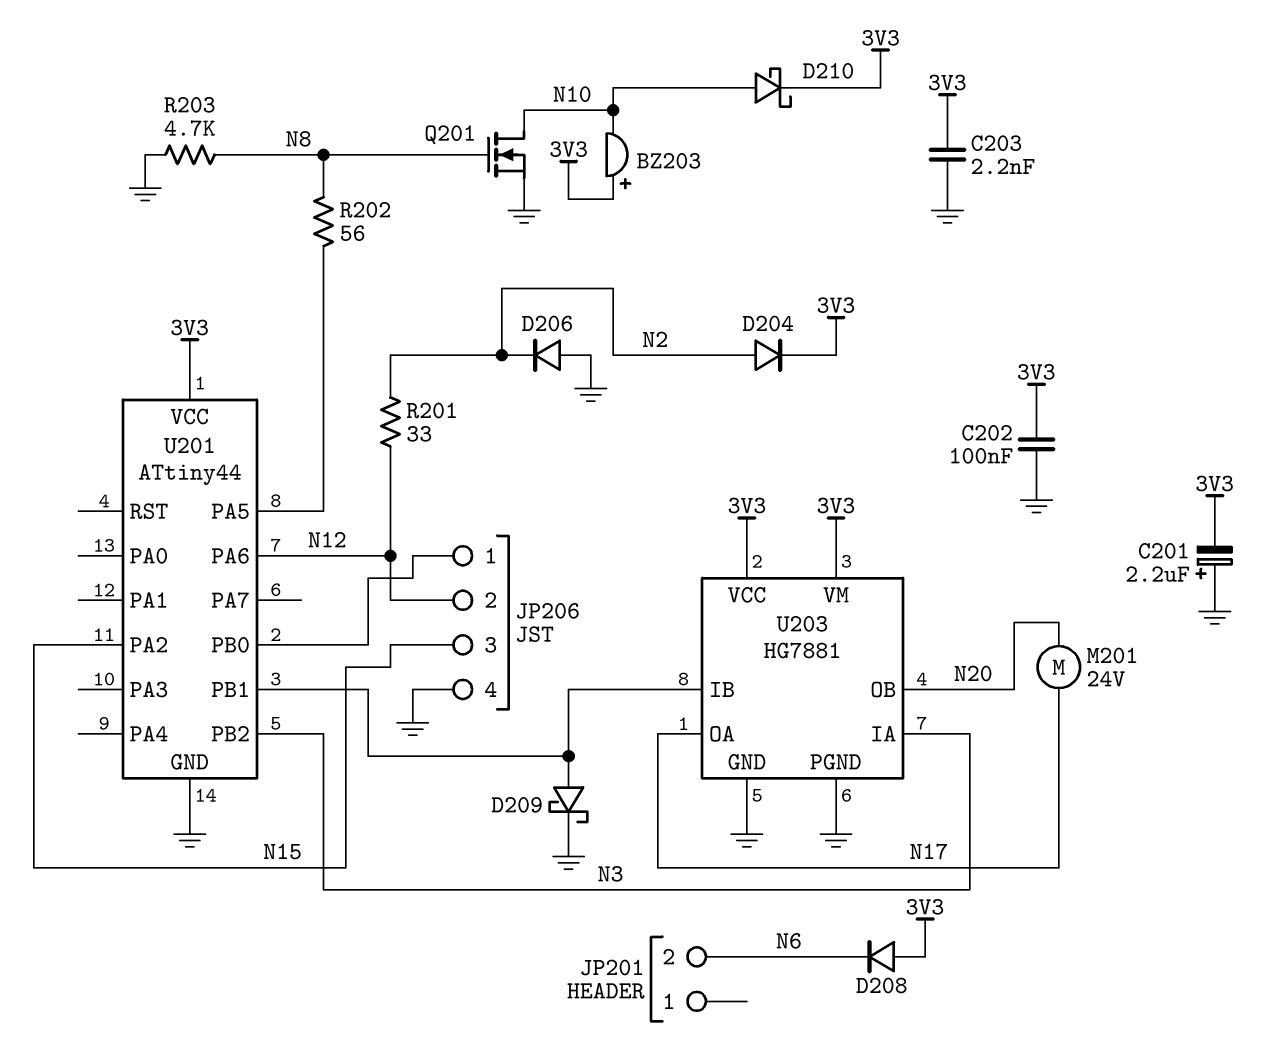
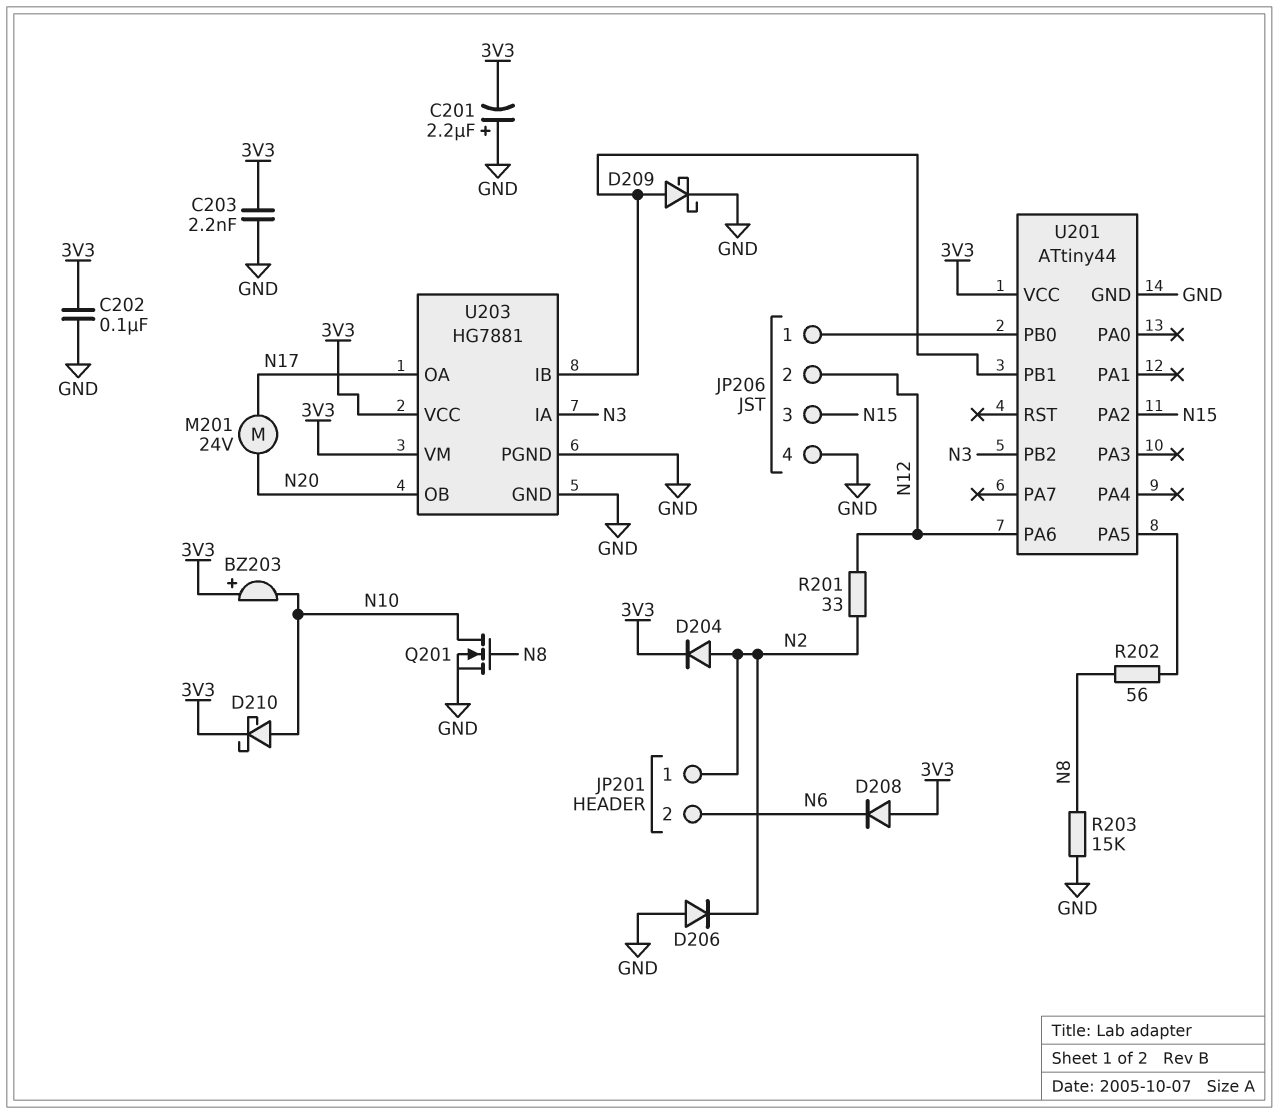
JP201 pin 1: none -> N2
R203: 4.7k (GND, N8) -> 15k (GND, N8)

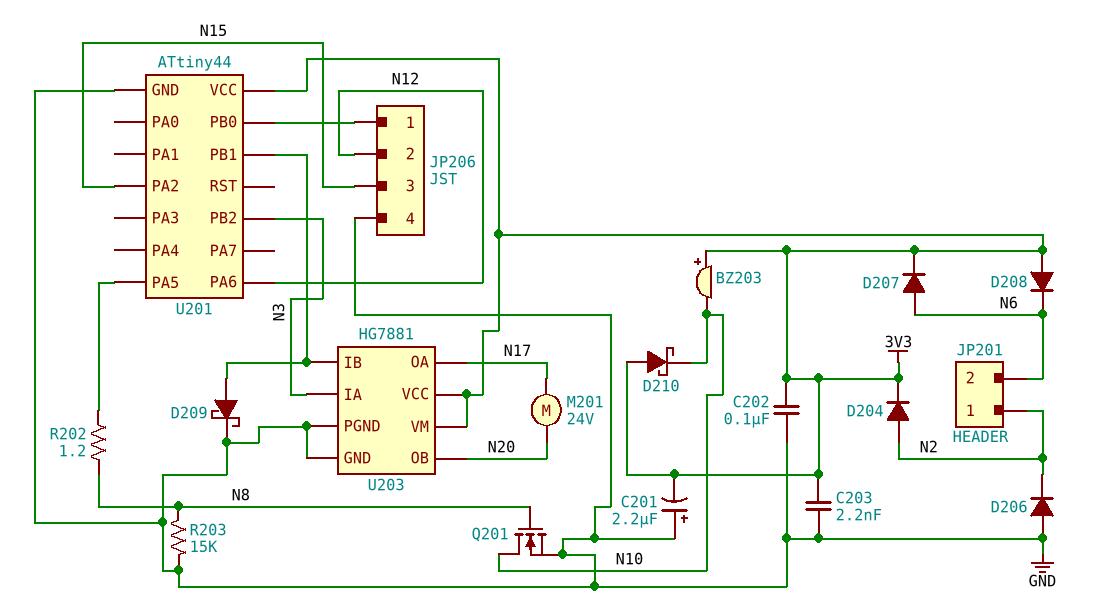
D207: none -> diode (A N6, K 3V3)
D210: schottky (A N10, K 3V3) -> schottky (A 3V3, K N10)
R201: 33 (N2, N12) -> none
R202: 56 (N8, U201/PA5) -> 1.2 (N8, U201/PA5)

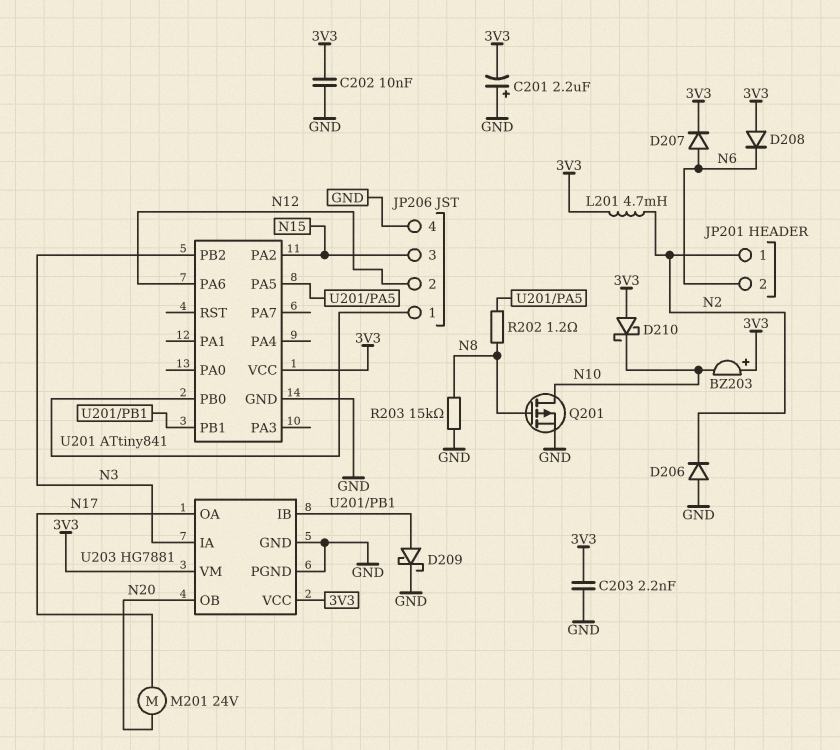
C202: 100nF (3V3, GND) -> 10nF (3V3, GND)
D204: diode (A N2, K 3V3) -> none
L201: none -> 4.7mH (3V3, N2)
Q201: NMOS (G N8, D N10, S GND) -> PMOS (G N8, D N10, S GND)
U201: ATtiny44 -> ATtiny841

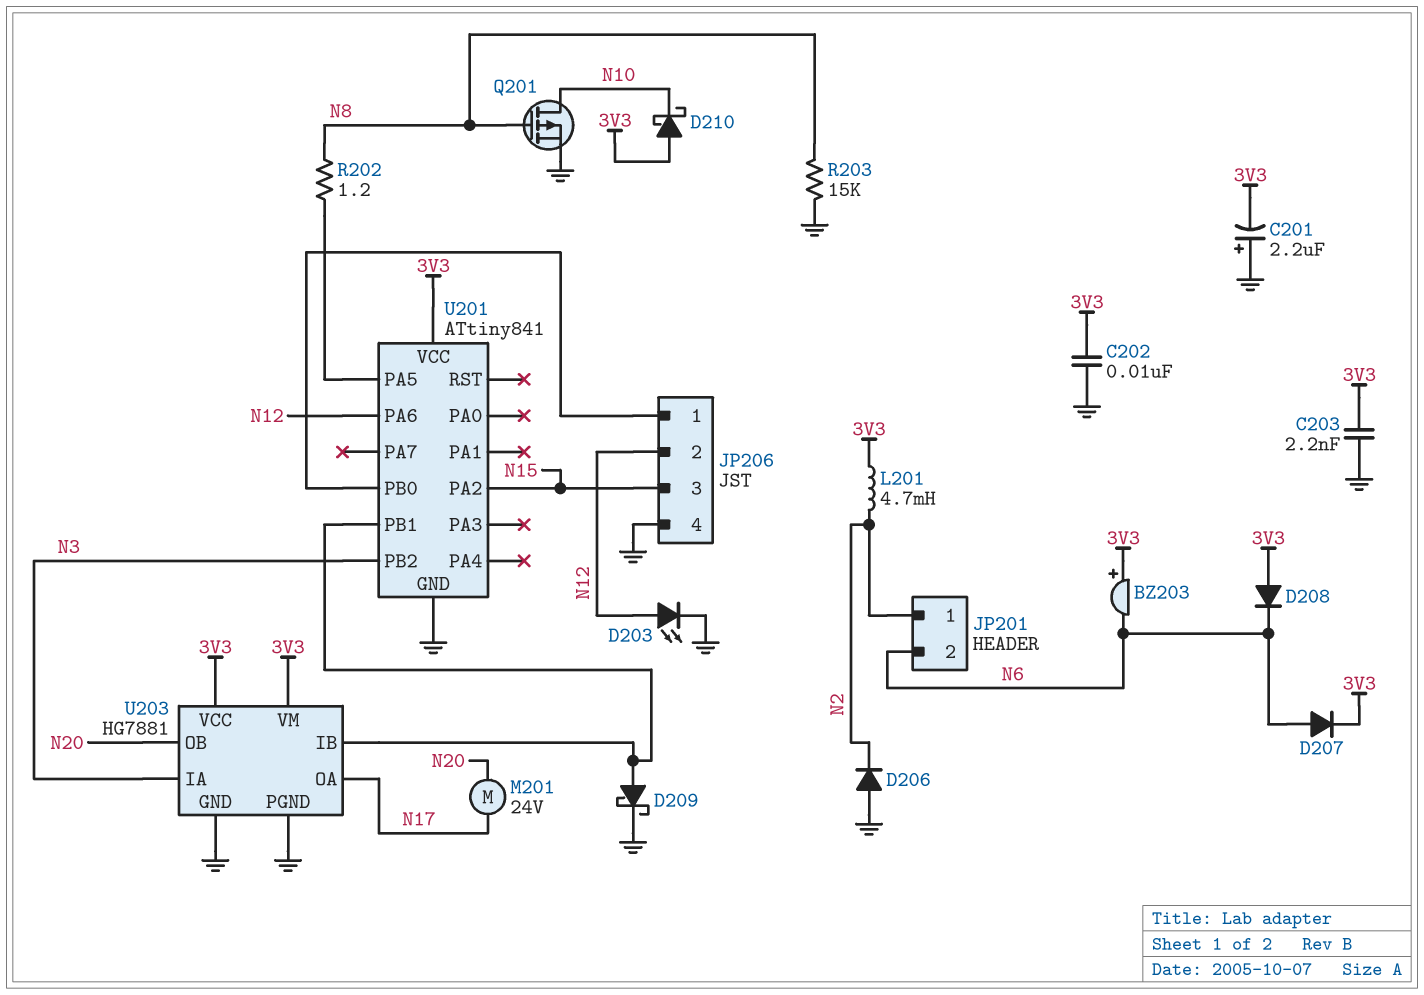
BZ203: buzzer (plus 3V3, minus N10) -> buzzer (plus 3V3, minus N6)
D203: none -> LED (A N12, K GND)

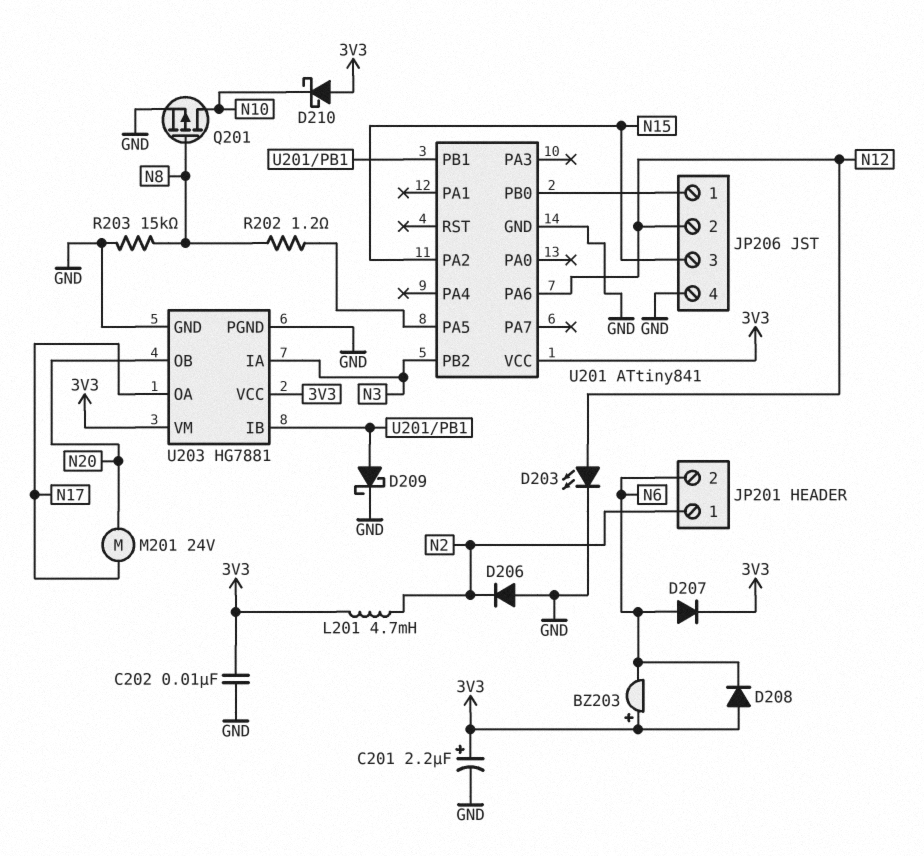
C201: 2.2uF (plus GND, minus 3V3) -> 2.2uF (plus 3V3, minus GND)
C203: 2.2nF (3V3, GND) -> none

